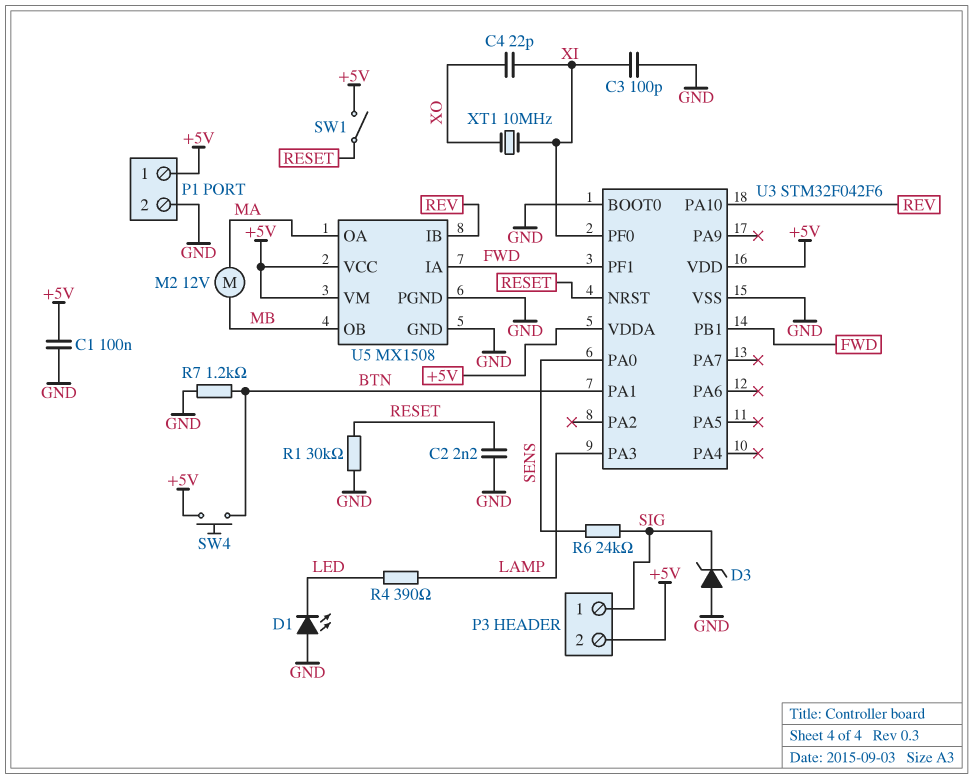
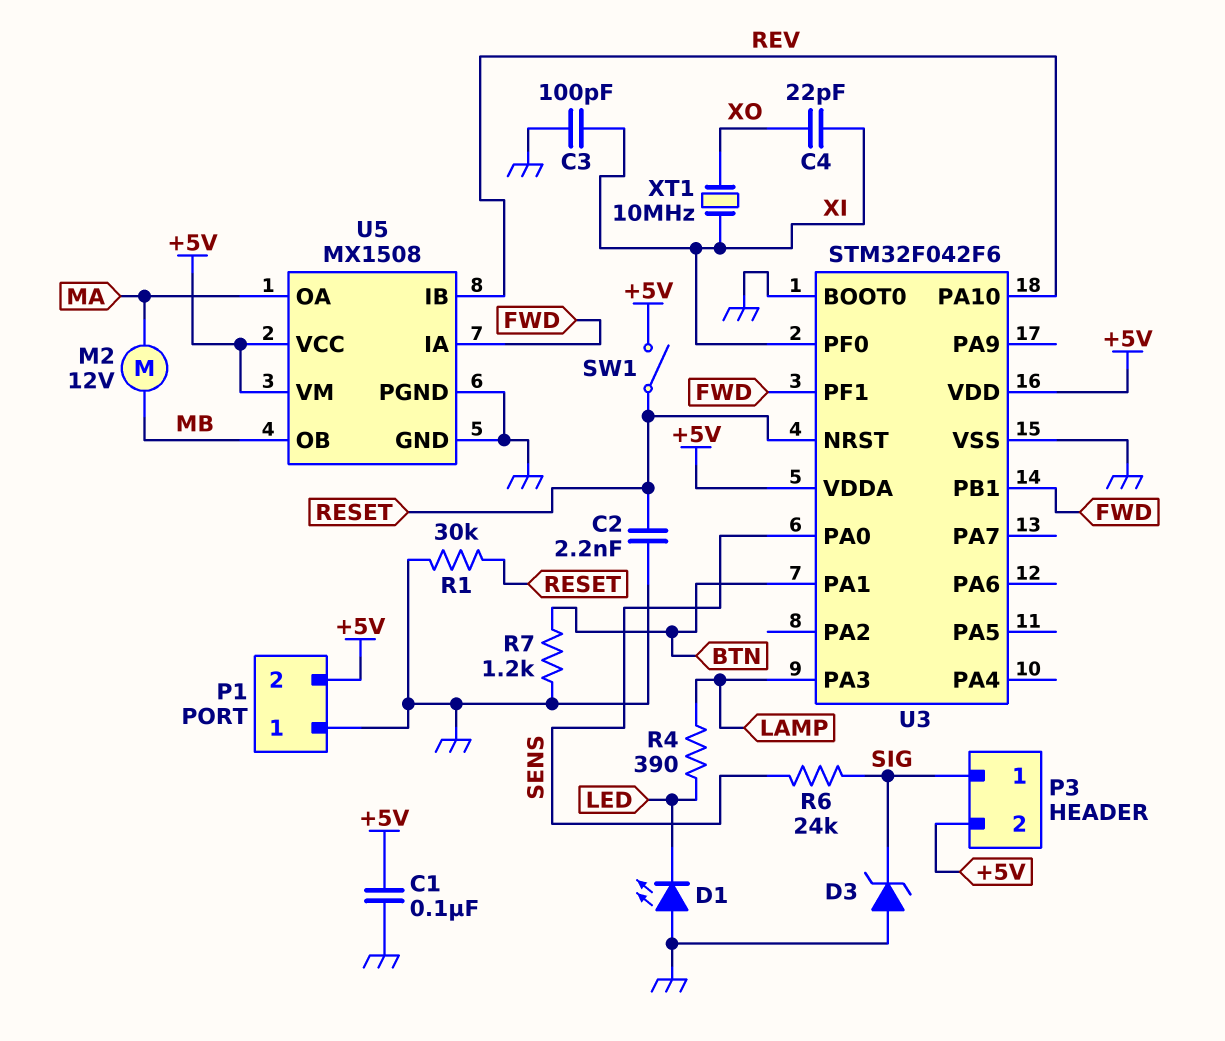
P1 pin 1: +5V -> GND
P1 pin 2: GND -> +5V
SW4: button (+5V, BTN) -> none

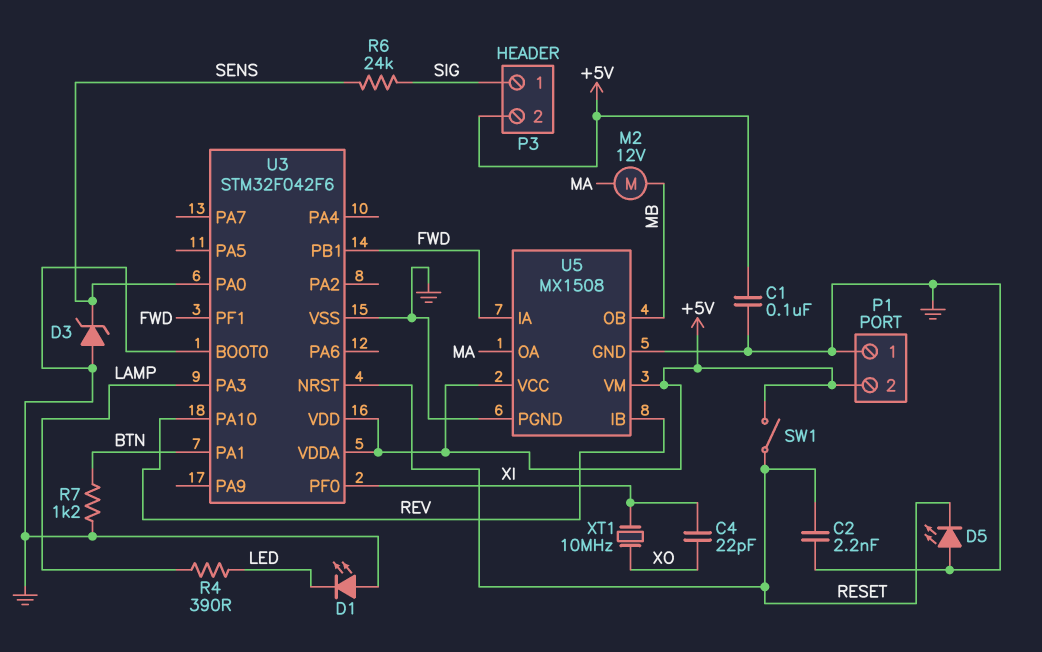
C3: 100pF (GND, XI) -> none
D3: zener (A GND, K SIG) -> zener (A GND, K SENS)
D5: none -> LED (A GND, K RESET)
R1: 30k (GND, RESET) -> none

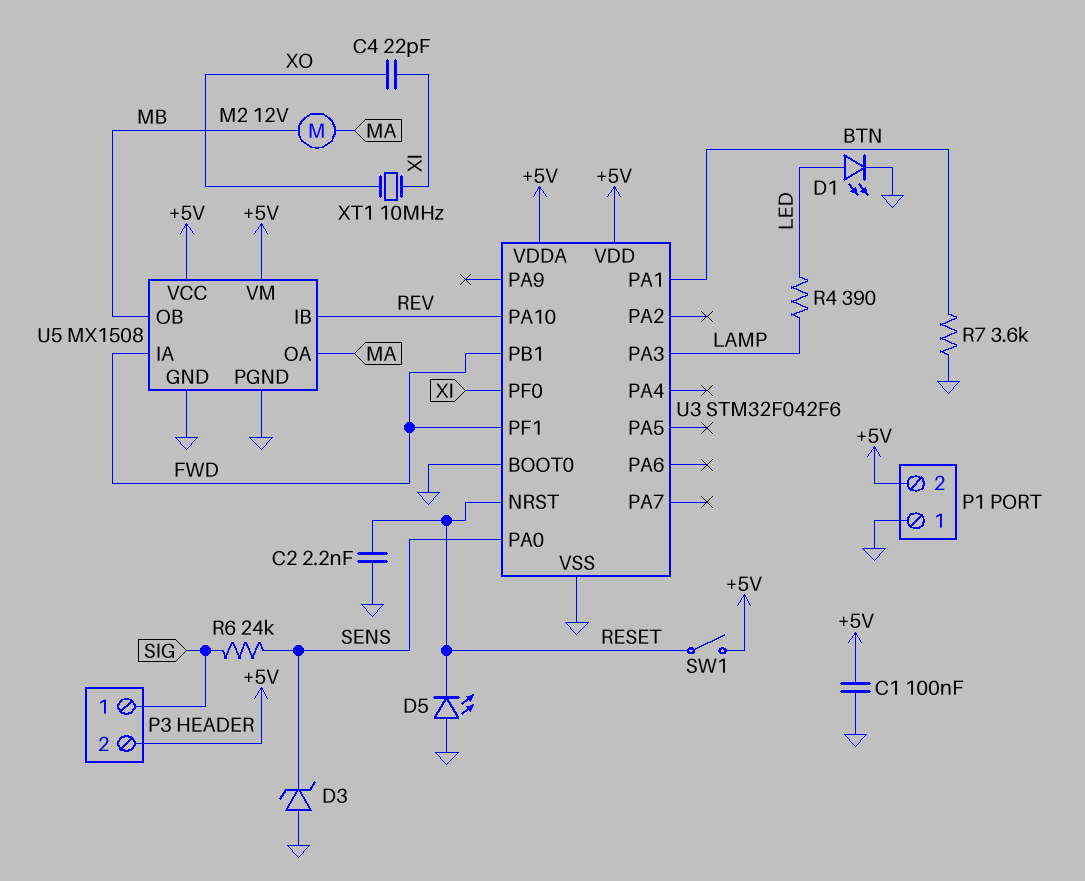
D1: LED (A GND, K LED) -> LED (A LED, K GND)
R7: 1.2k (BTN, GND) -> 3.6k (BTN, GND)

